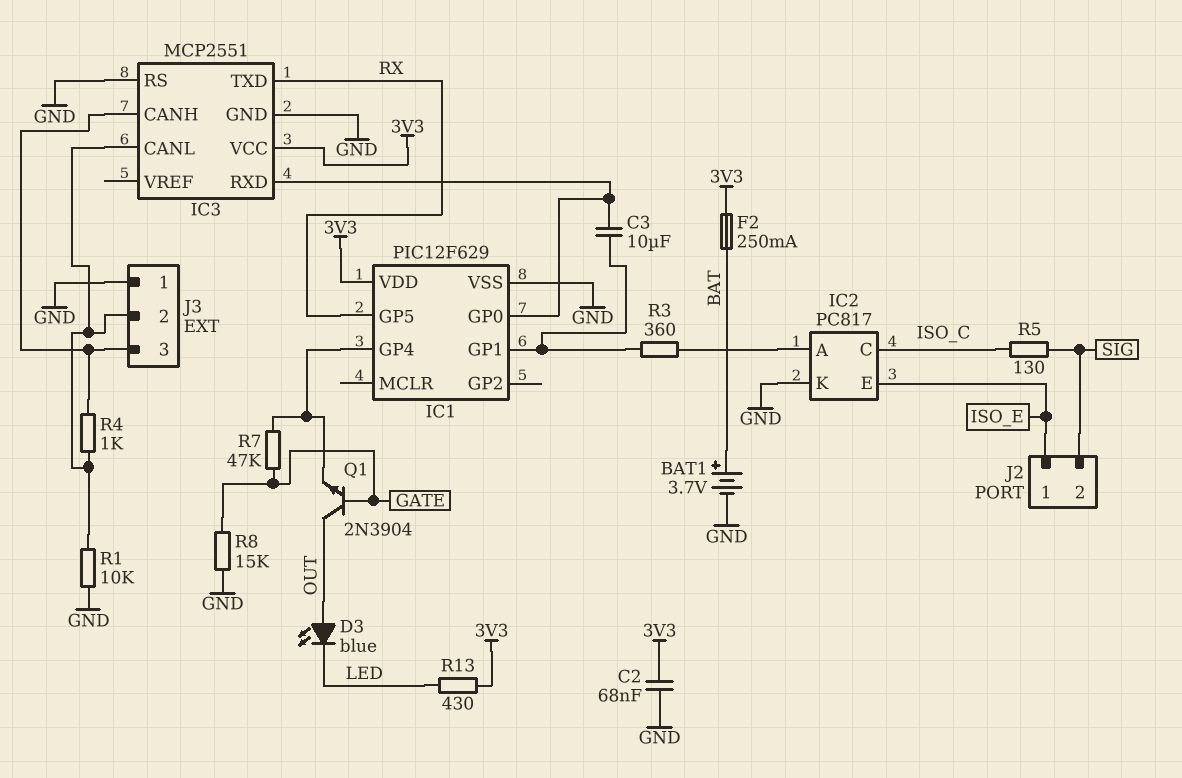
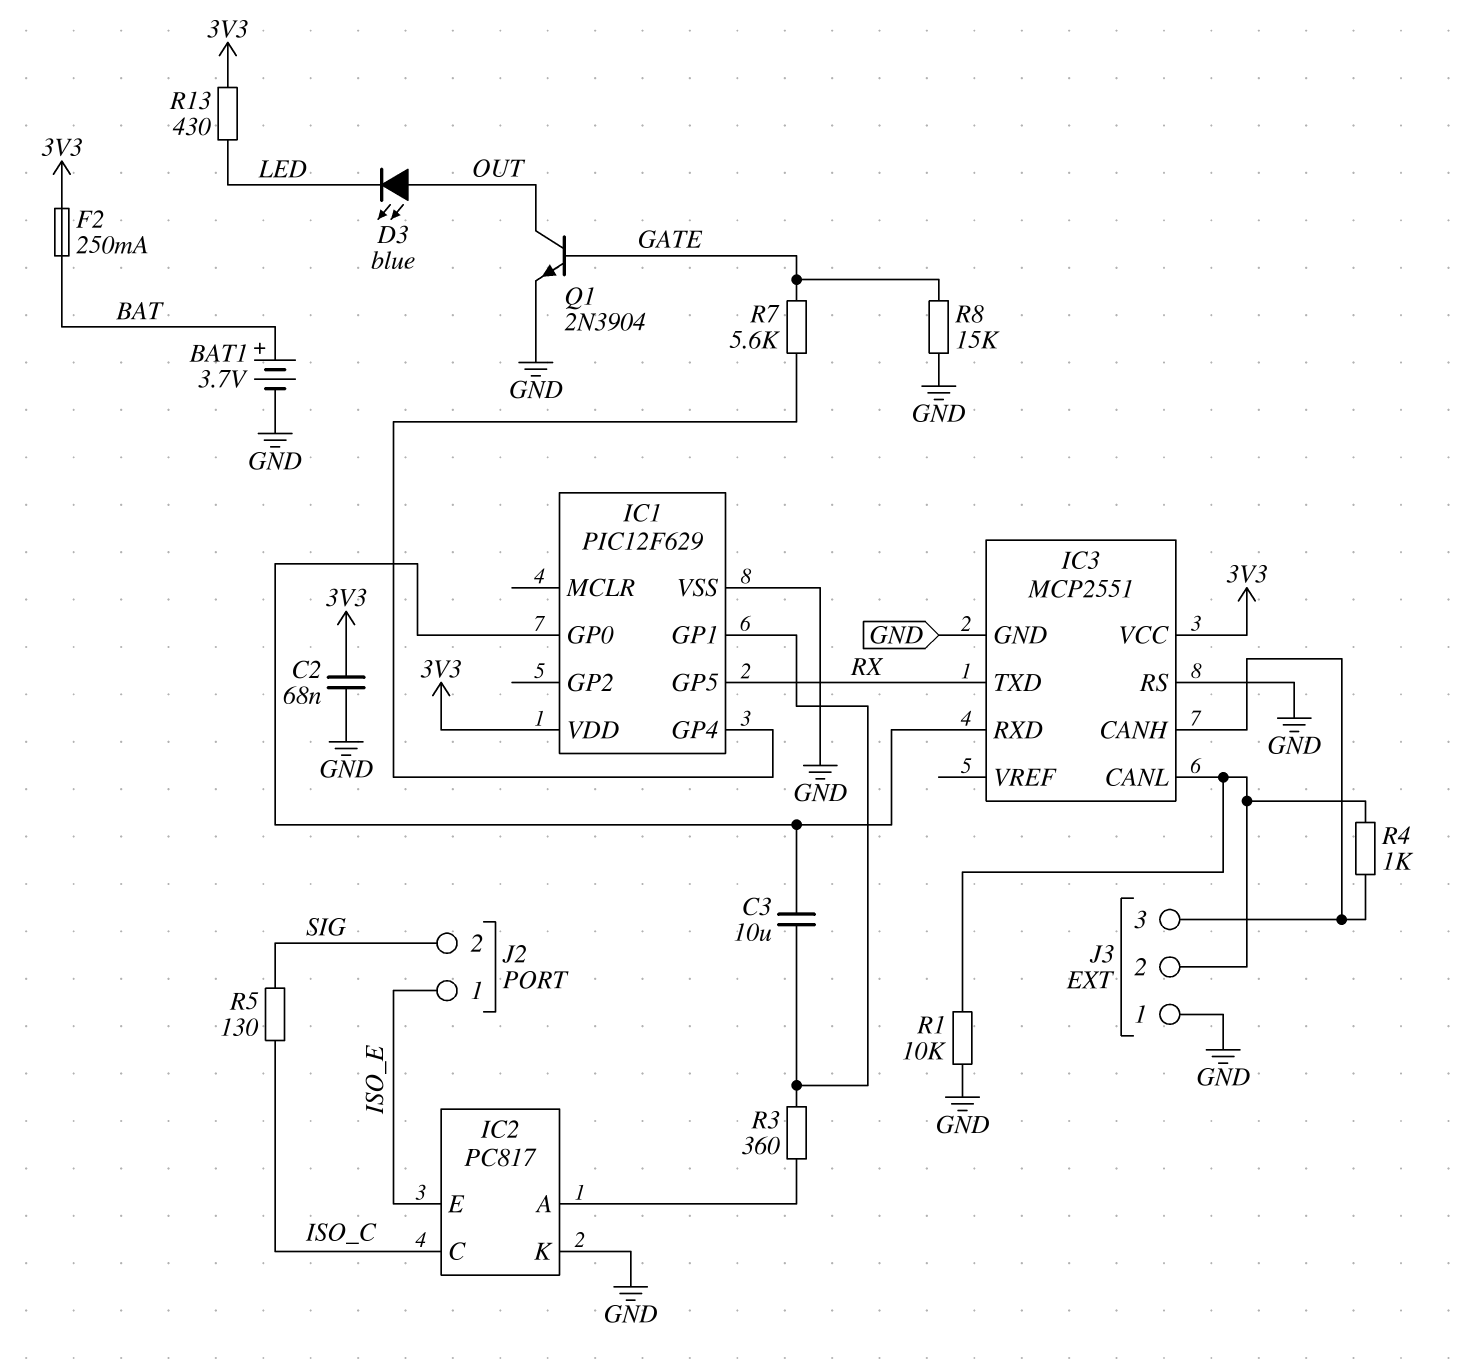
Q1: NPN 2N3904 (B GATE, C OUT, E IC1/GP4) -> NPN 2N3904 (B GATE, C OUT, E GND)
R7: 47k (GATE, IC1/GP4) -> 5.6k (GATE, IC1/GP4)

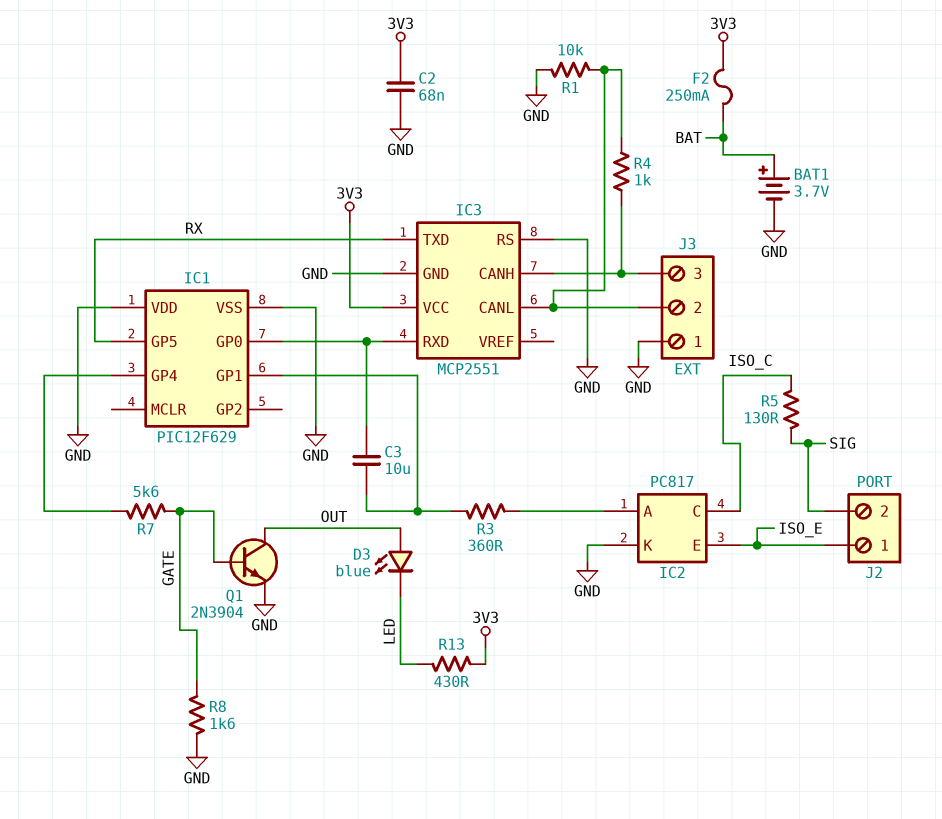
IC1 pin VDD: 3V3 -> GND
R8: 15k (GATE, GND) -> 1.6k (GATE, GND)

